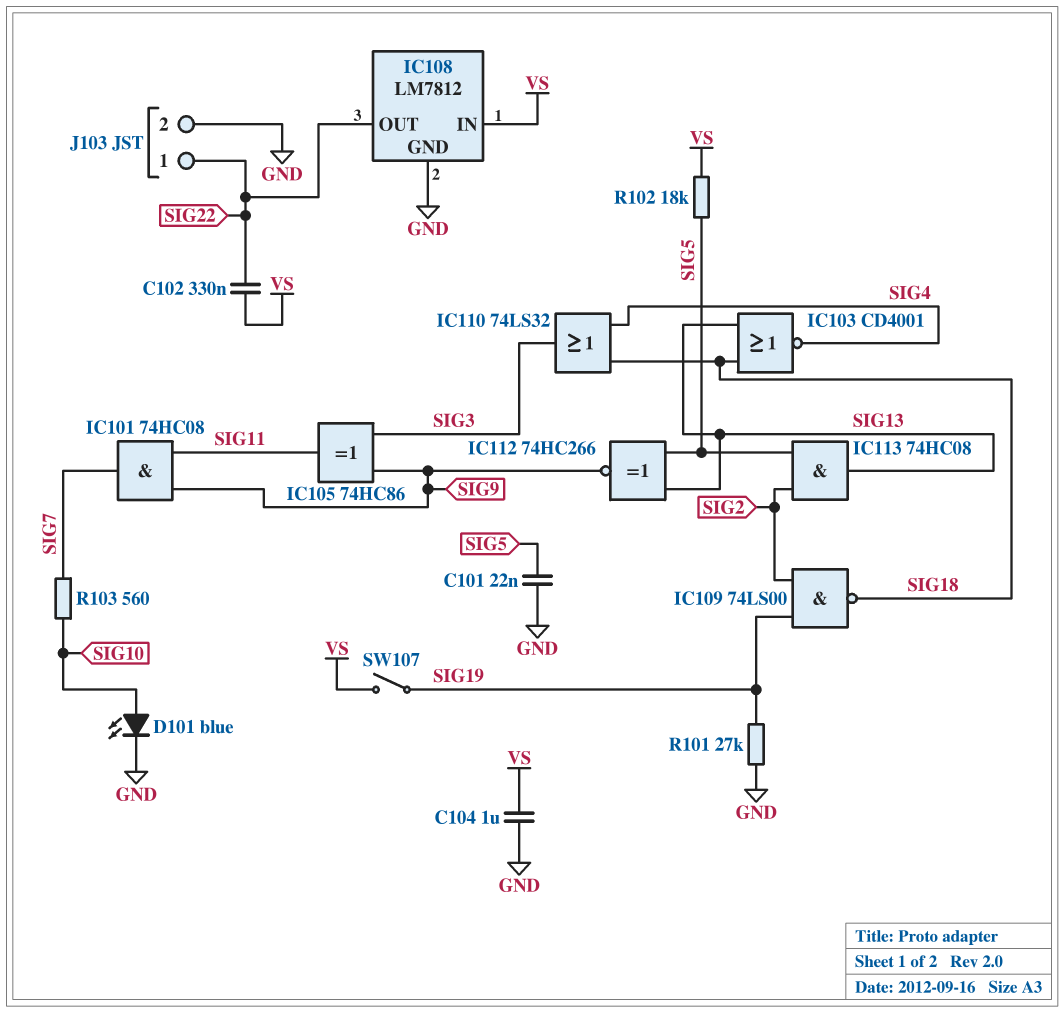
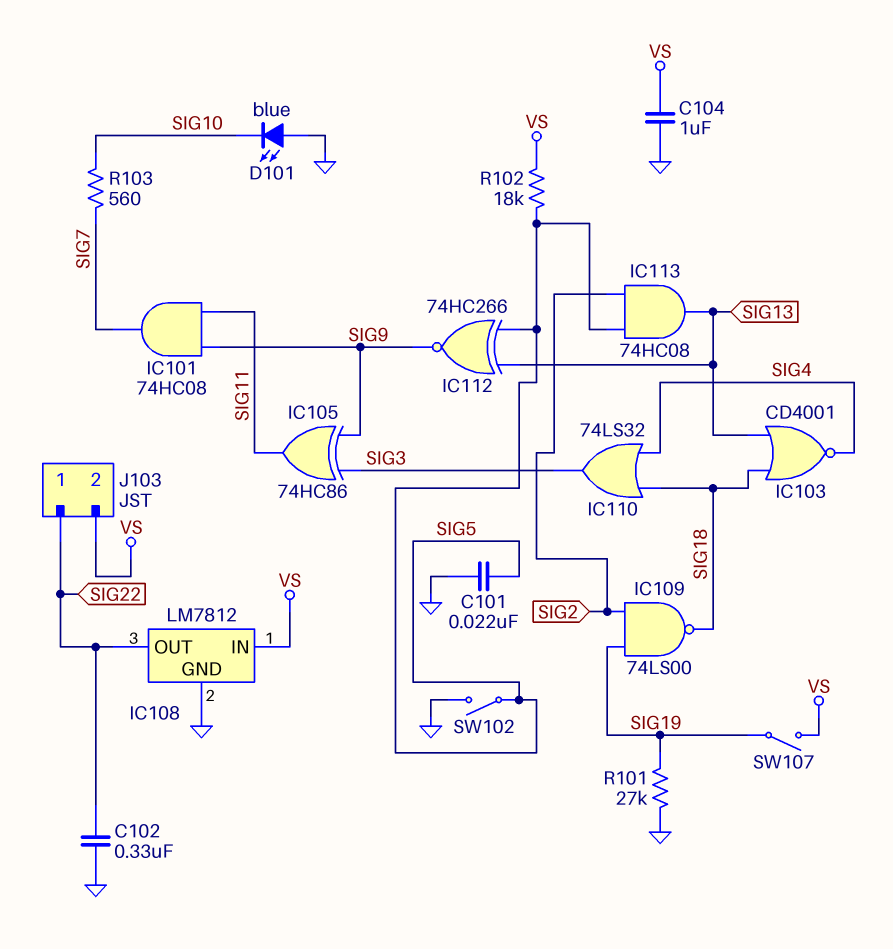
C102: 330nF (SIG22, VS) -> 330nF (GND, SIG22)
D101: LED blue (A SIG10, K GND) -> LED blue (A GND, K SIG10)
J103 pin 2: GND -> VS
SW102: none -> switch (GND, SIG5)

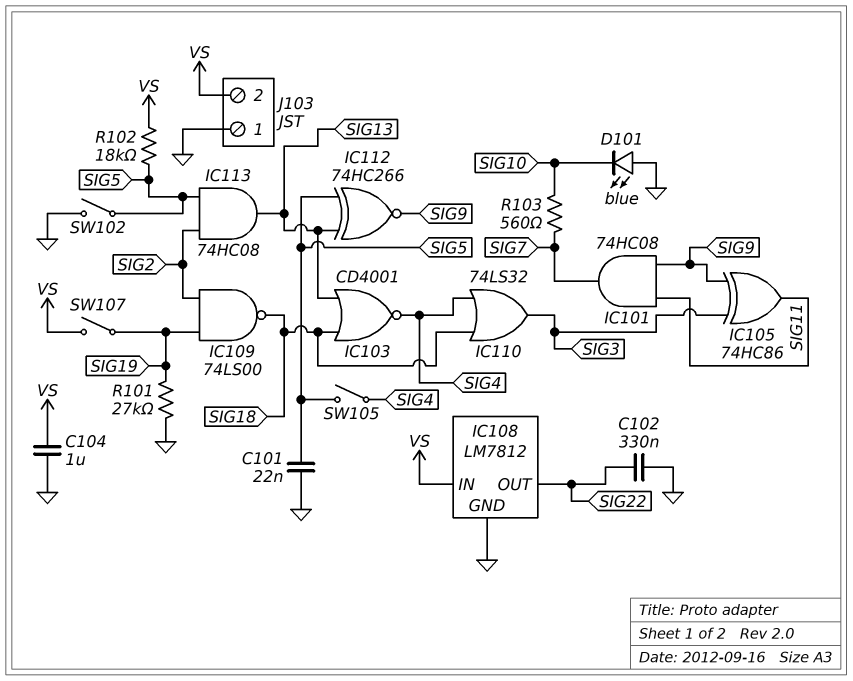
J103 pin 1: SIG22 -> GND
SW105: none -> switch (SIG4, SIG5)

